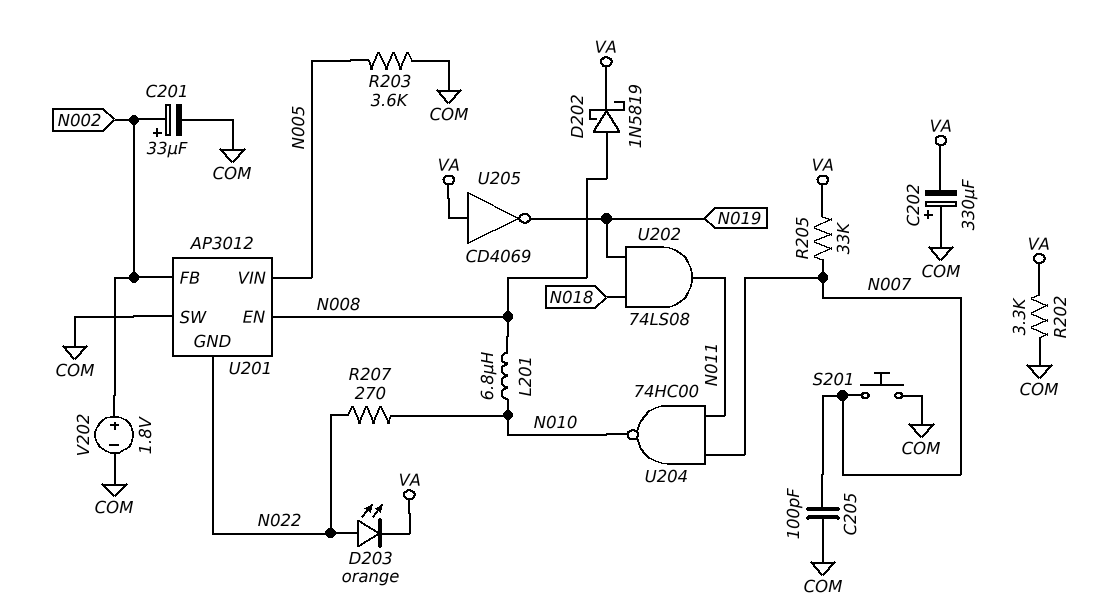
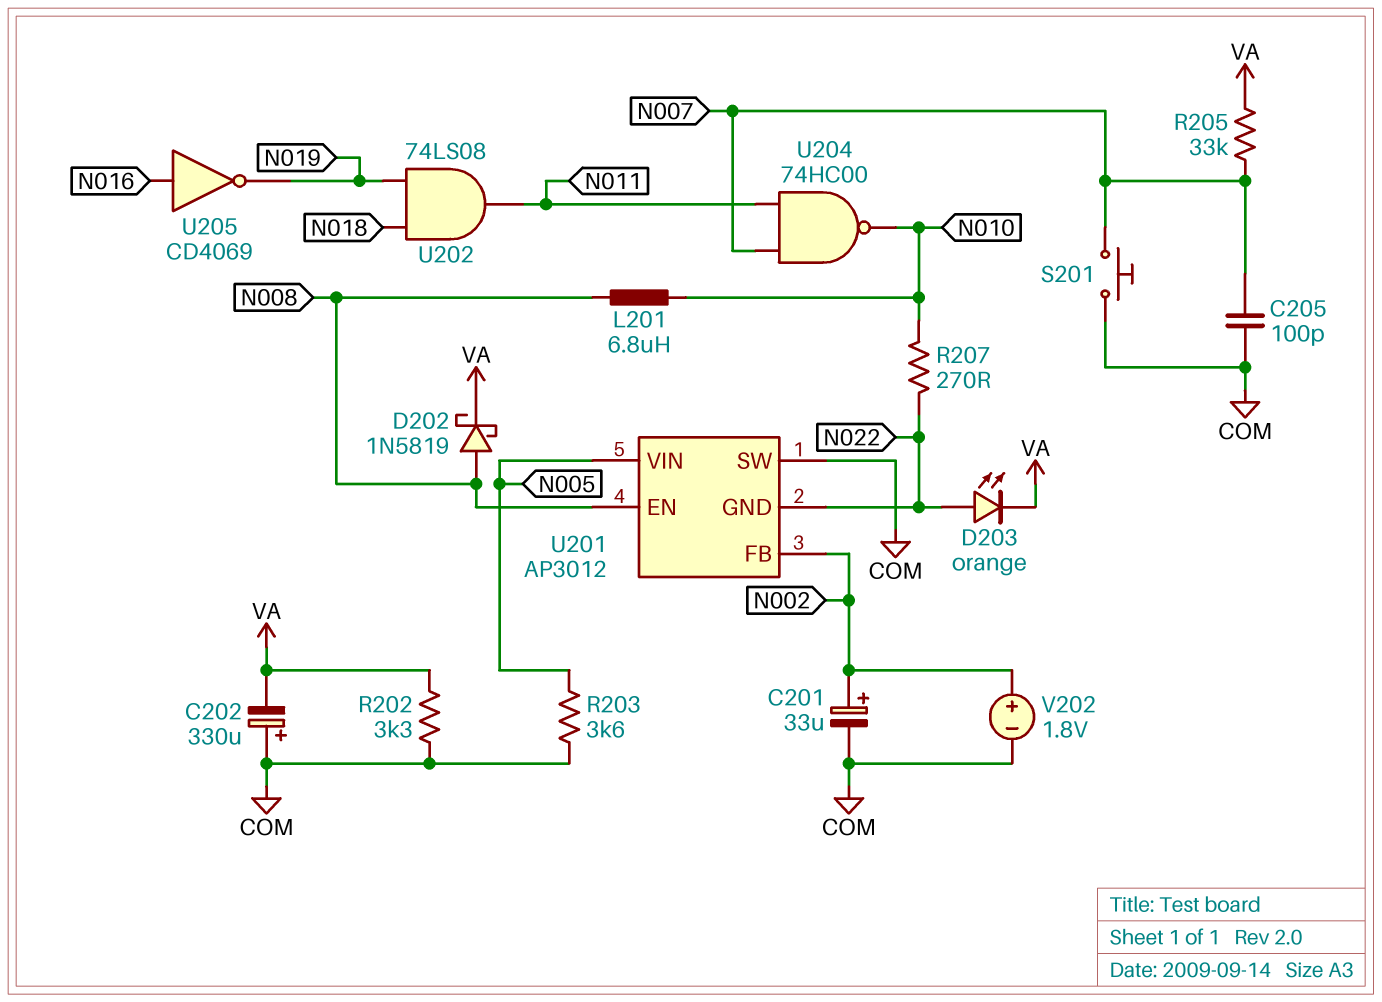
U205: NOT CD4069 (in VA, out N019) -> NOT CD4069 (in N016, out N019)

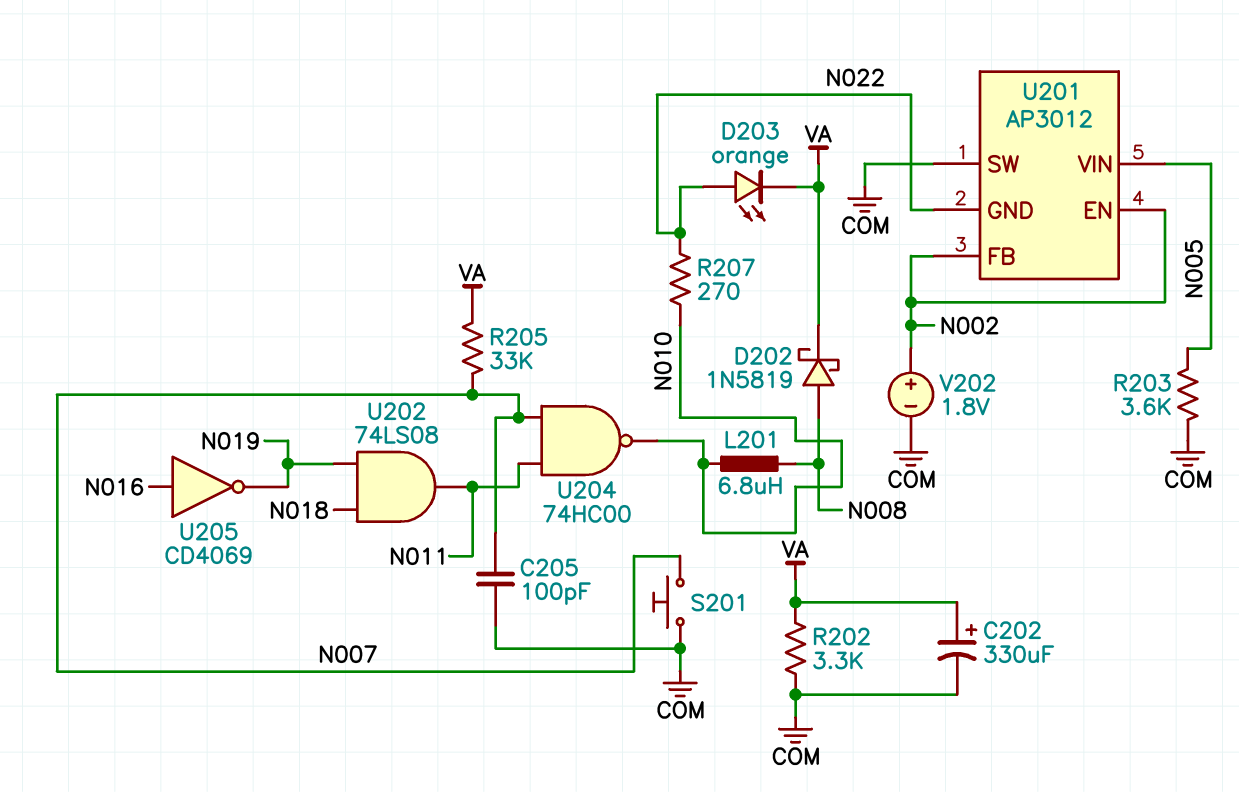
C201: 33uF (plus N002, minus COM) -> none
C202: 330uF (plus COM, minus VA) -> 330uF (plus VA, minus COM)
U201 pin EN: N008 -> N002

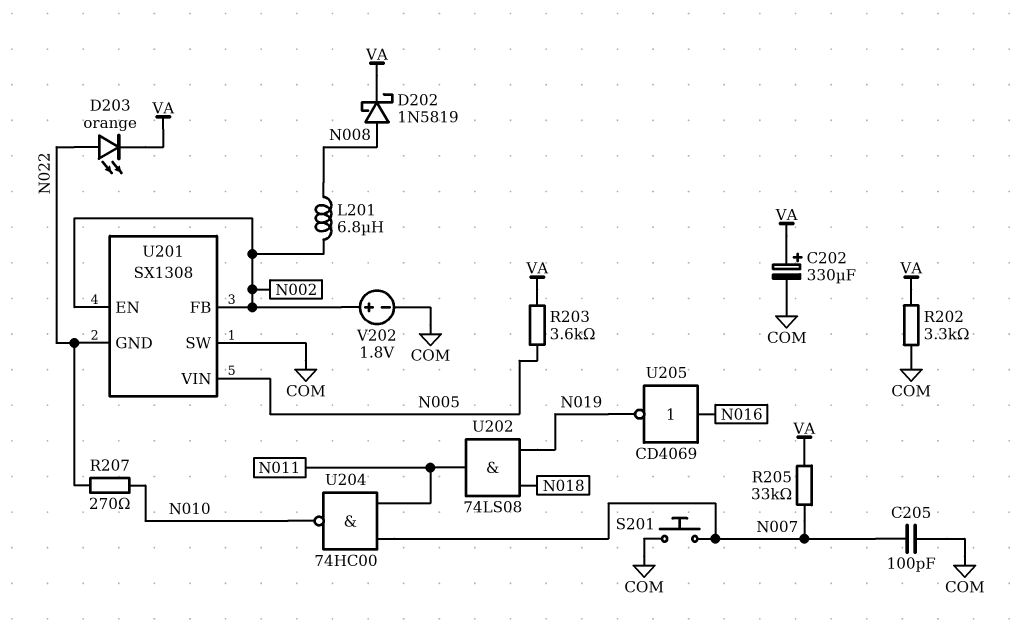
L201: 6.8uH (N008, N010) -> 6.8uH (N002, N008)
R203: 3.6k (COM, N005) -> 3.6k (N005, VA)
U201: AP3012 -> SX1308

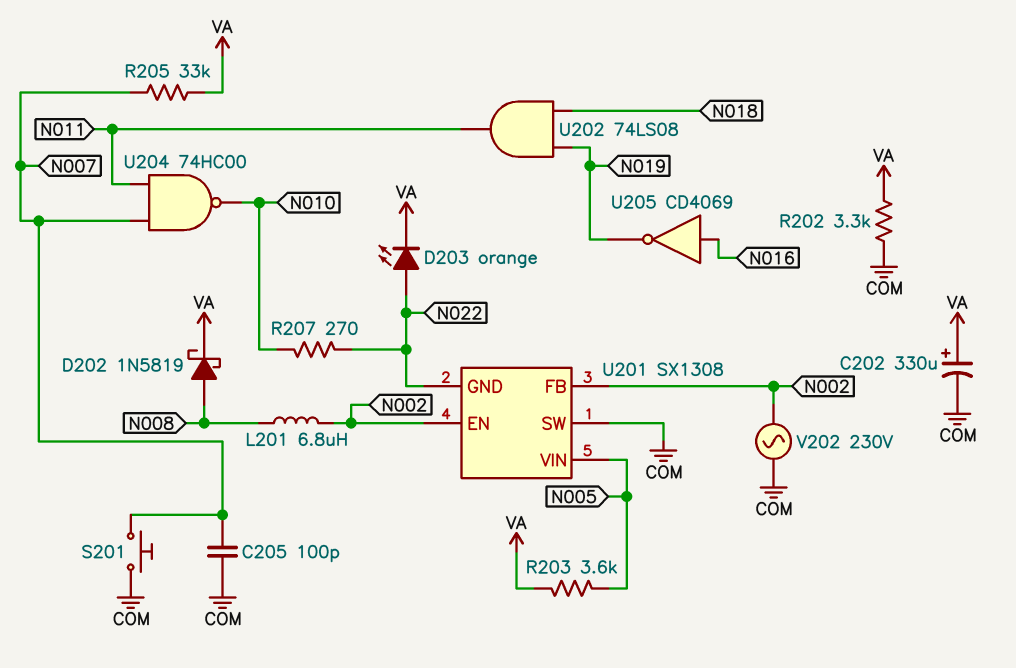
V202: 1.8V (plus N002, minus COM) -> AC 230V (COM, N002)

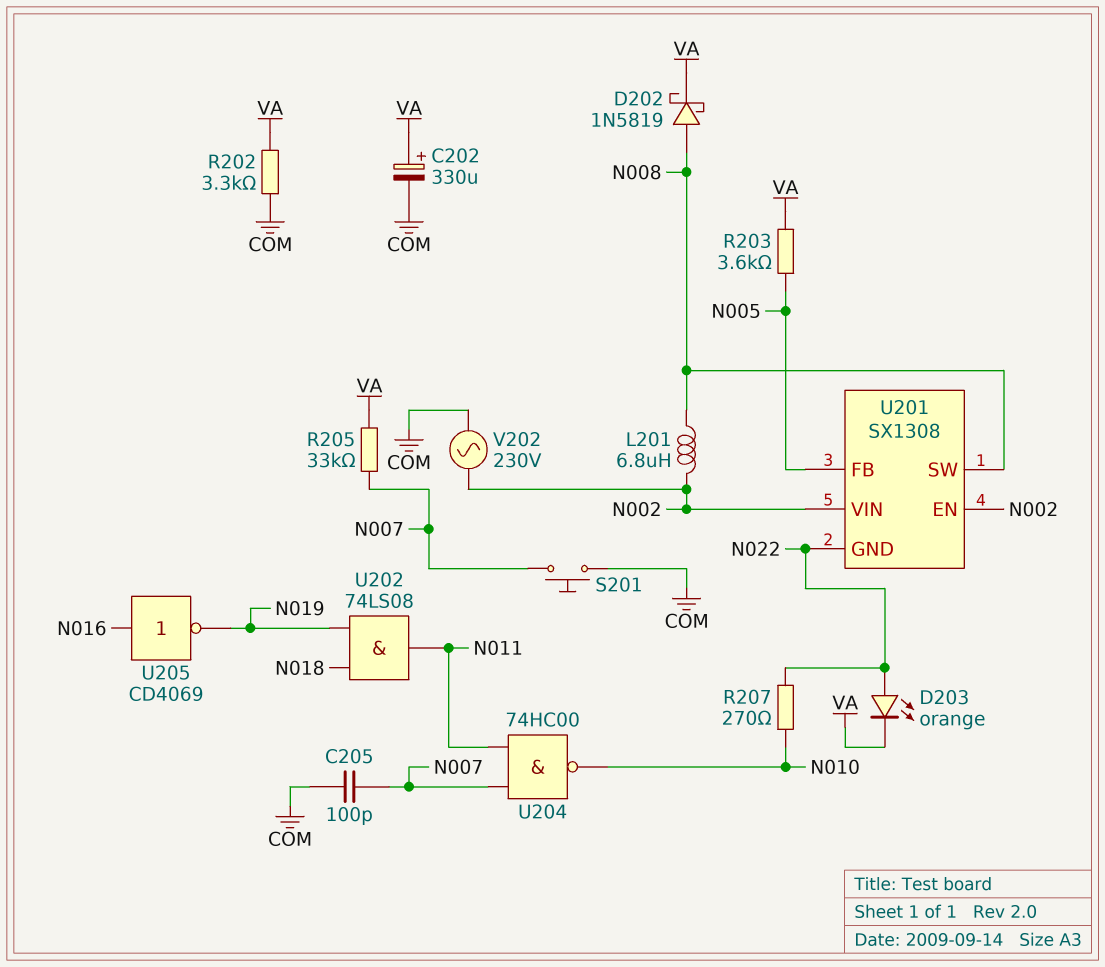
U201 pin FB: N002 -> N005
U201 pin SW: COM -> N008
U201 pin VIN: N005 -> N002

